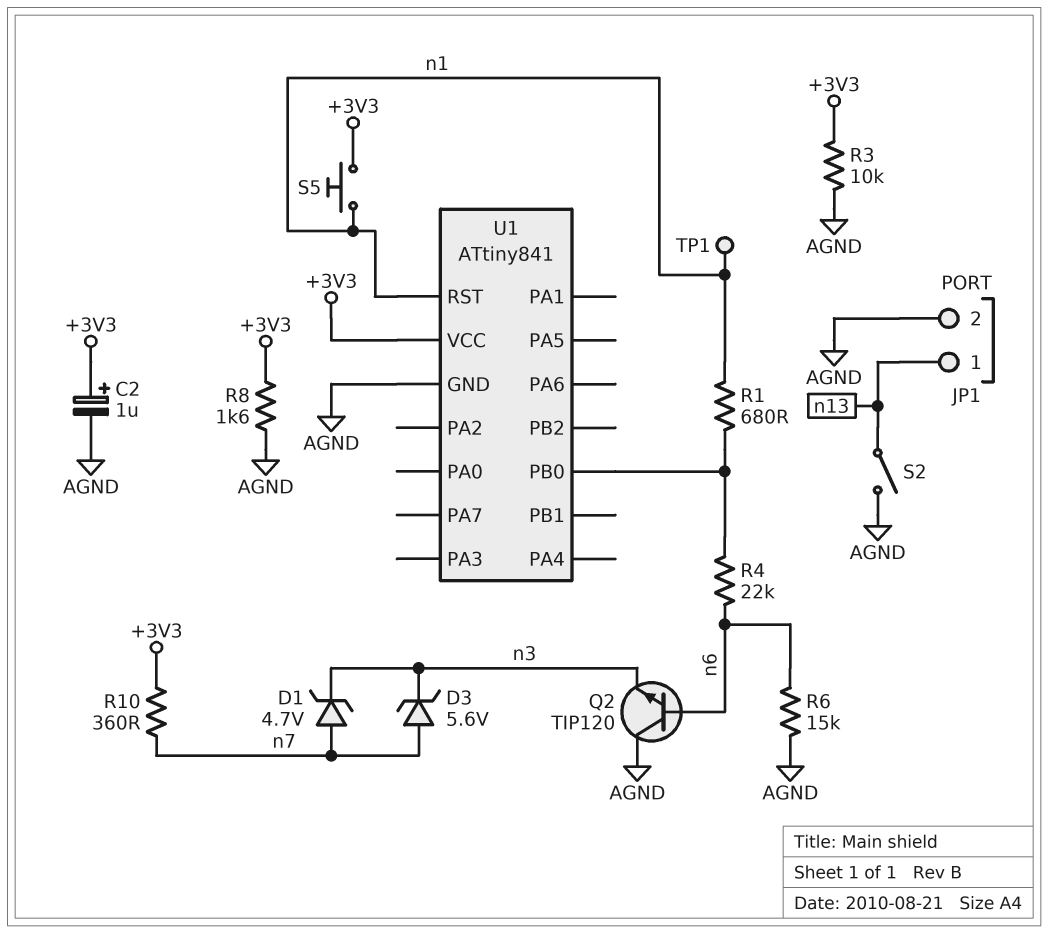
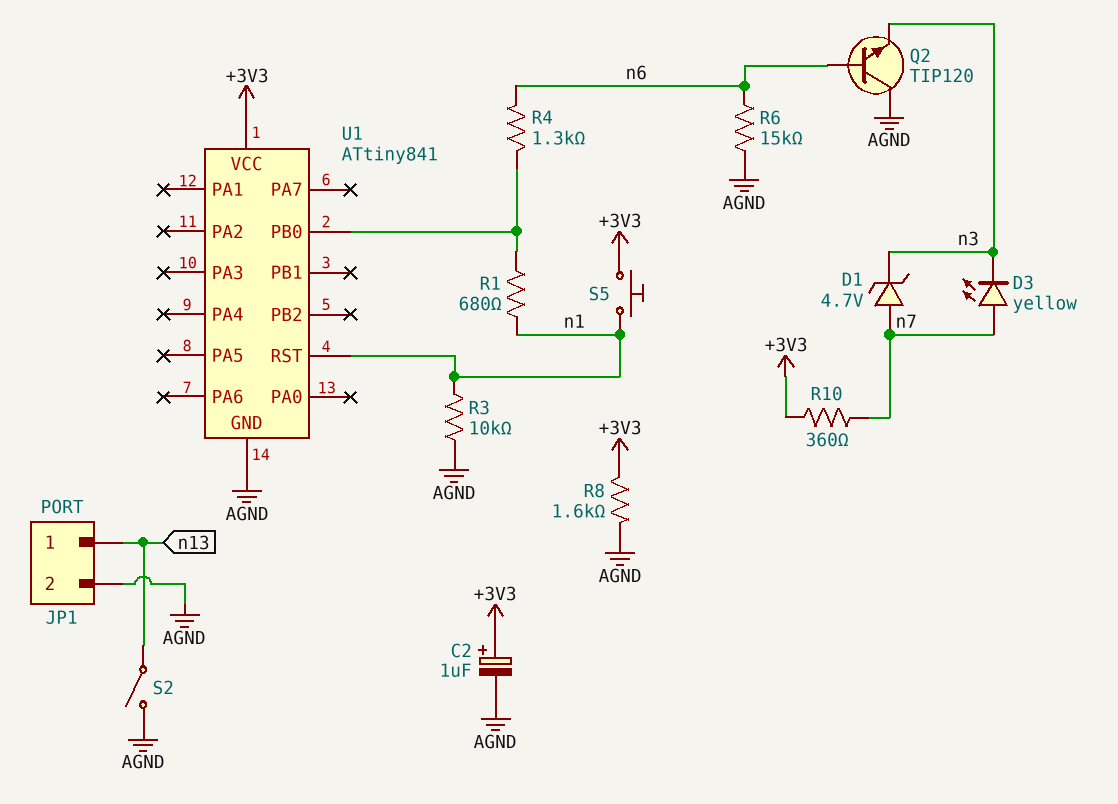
D3: zener 5.6V (A n7, K n3) -> LED yellow (A n7, K n3)
R3: 10k (+3V3, AGND) -> 10k (AGND, n1)
R4: 22k (U1/PB0, n6) -> 1.3k (U1/PB0, n6)
TP1: test point (n1) -> none

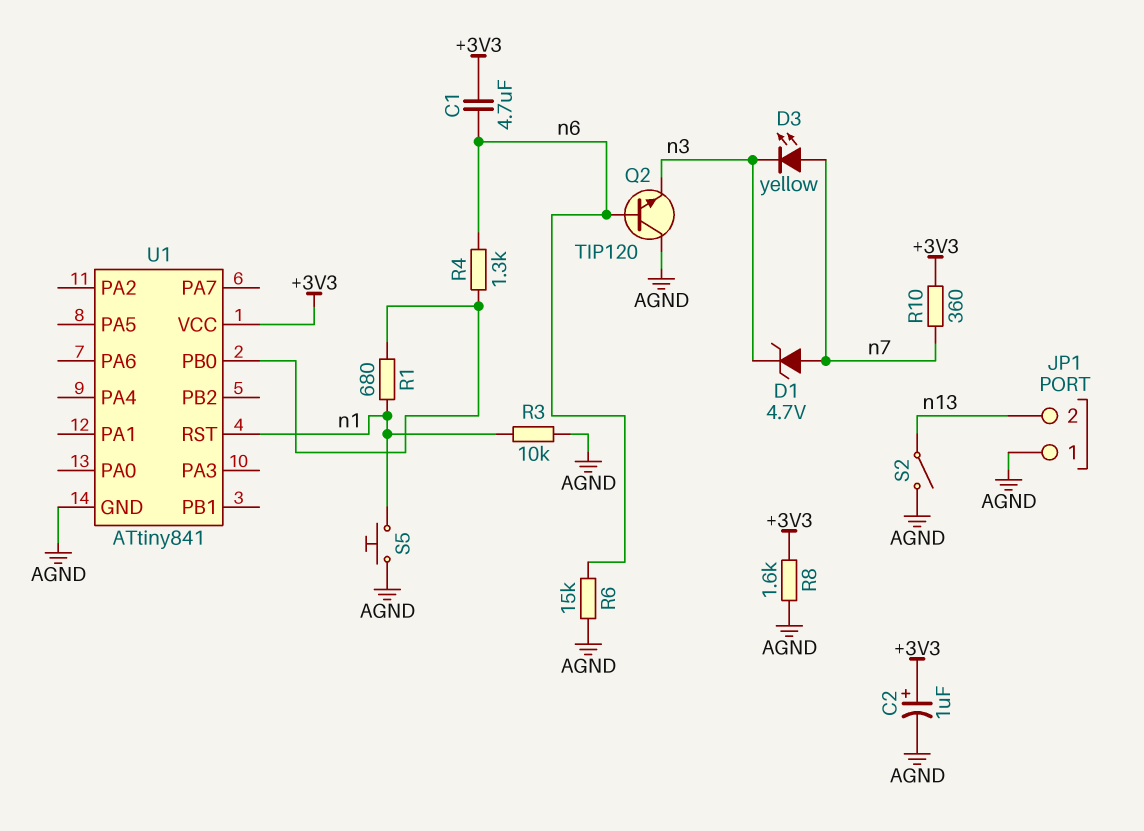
C1: none -> 4.7uF (+3V3, n6)
JP1 pin 1: n13 -> AGND
JP1 pin 2: AGND -> n13
S5: button (+3V3, n1) -> button (AGND, n1)

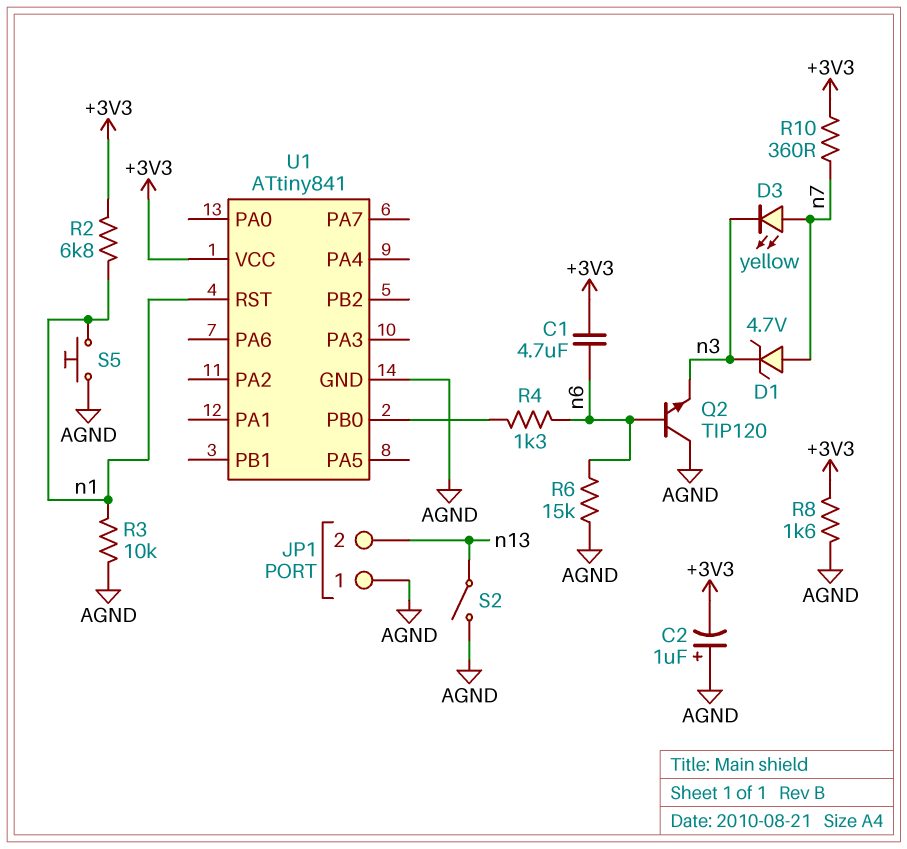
C2: 1uF (plus +3V3, minus AGND) -> 1uF (plus AGND, minus +3V3)
R1: 680 (U1/PB0, n1) -> none
R2: none -> 6.8k (+3V3, n1)

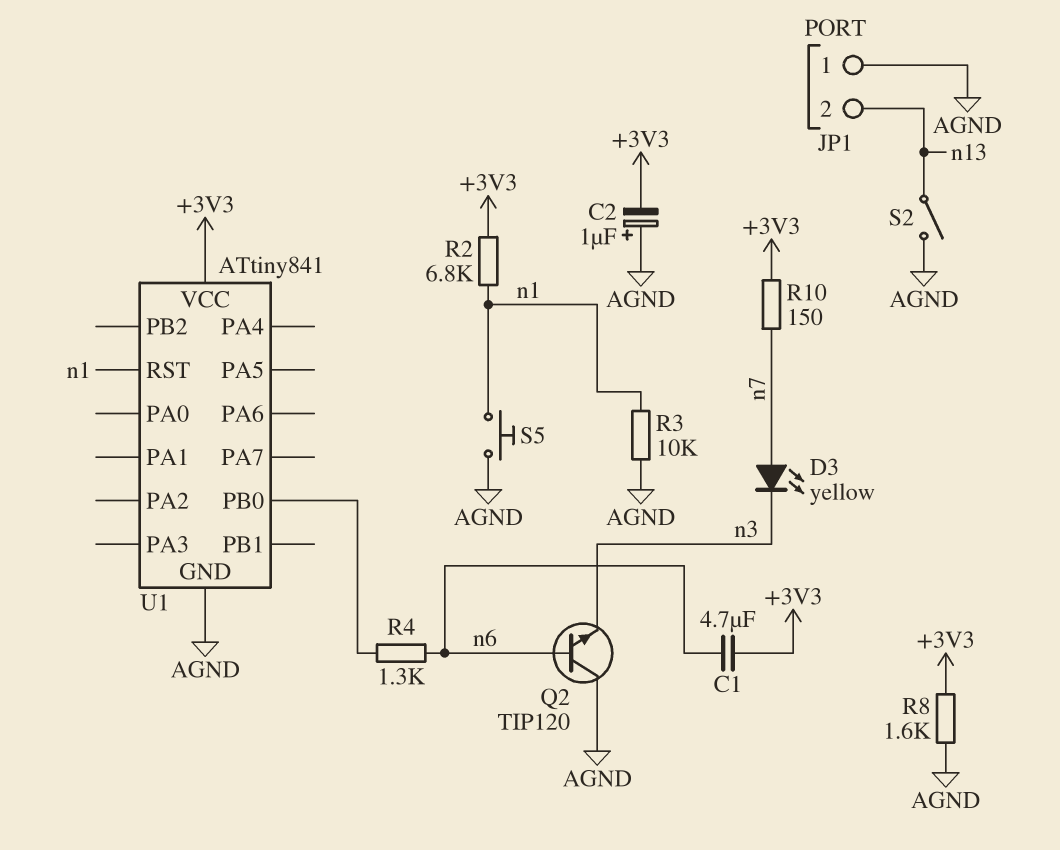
D1: zener 4.7V (A n7, K n3) -> none
R6: 15k (AGND, n6) -> none
R10: 360 (+3V3, n7) -> 150 (+3V3, n7)

